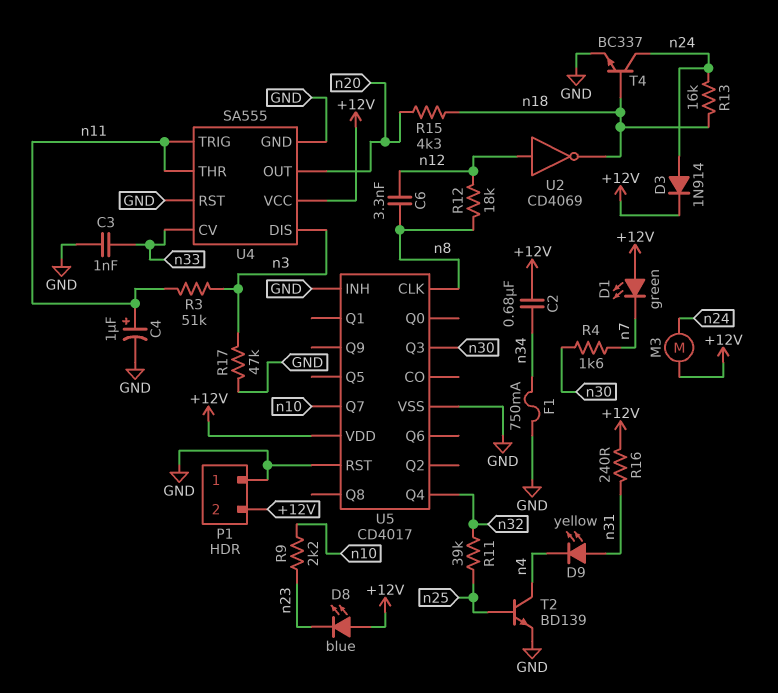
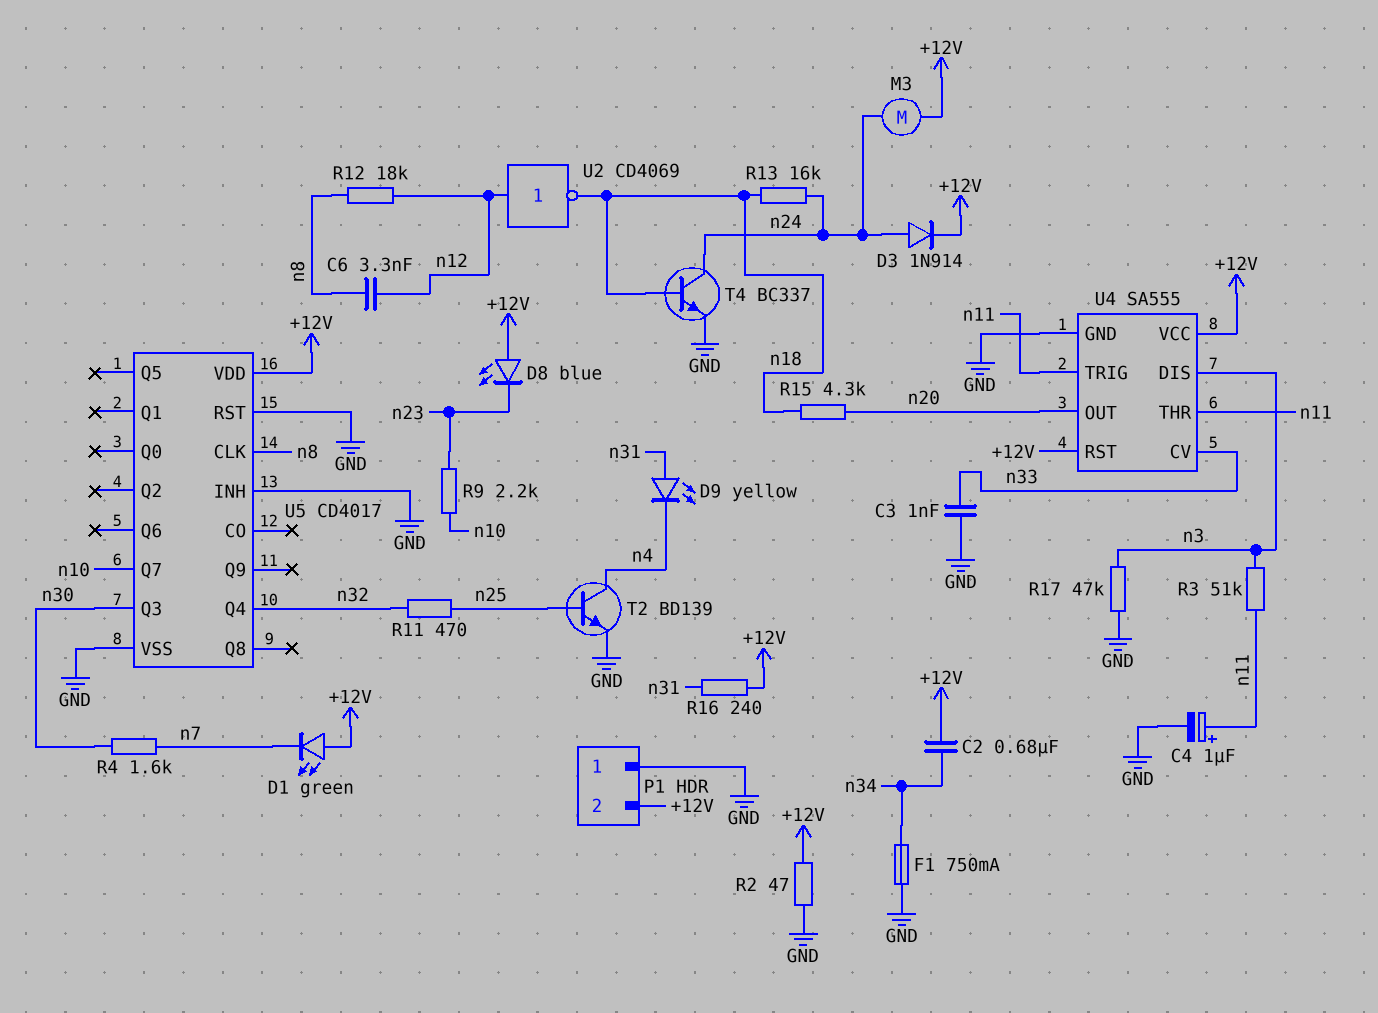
R2: none -> 47 (+12V, GND)
R11: 39k (n25, n32) -> 470 (n25, n32)
U4 pin RST: GND -> +12V

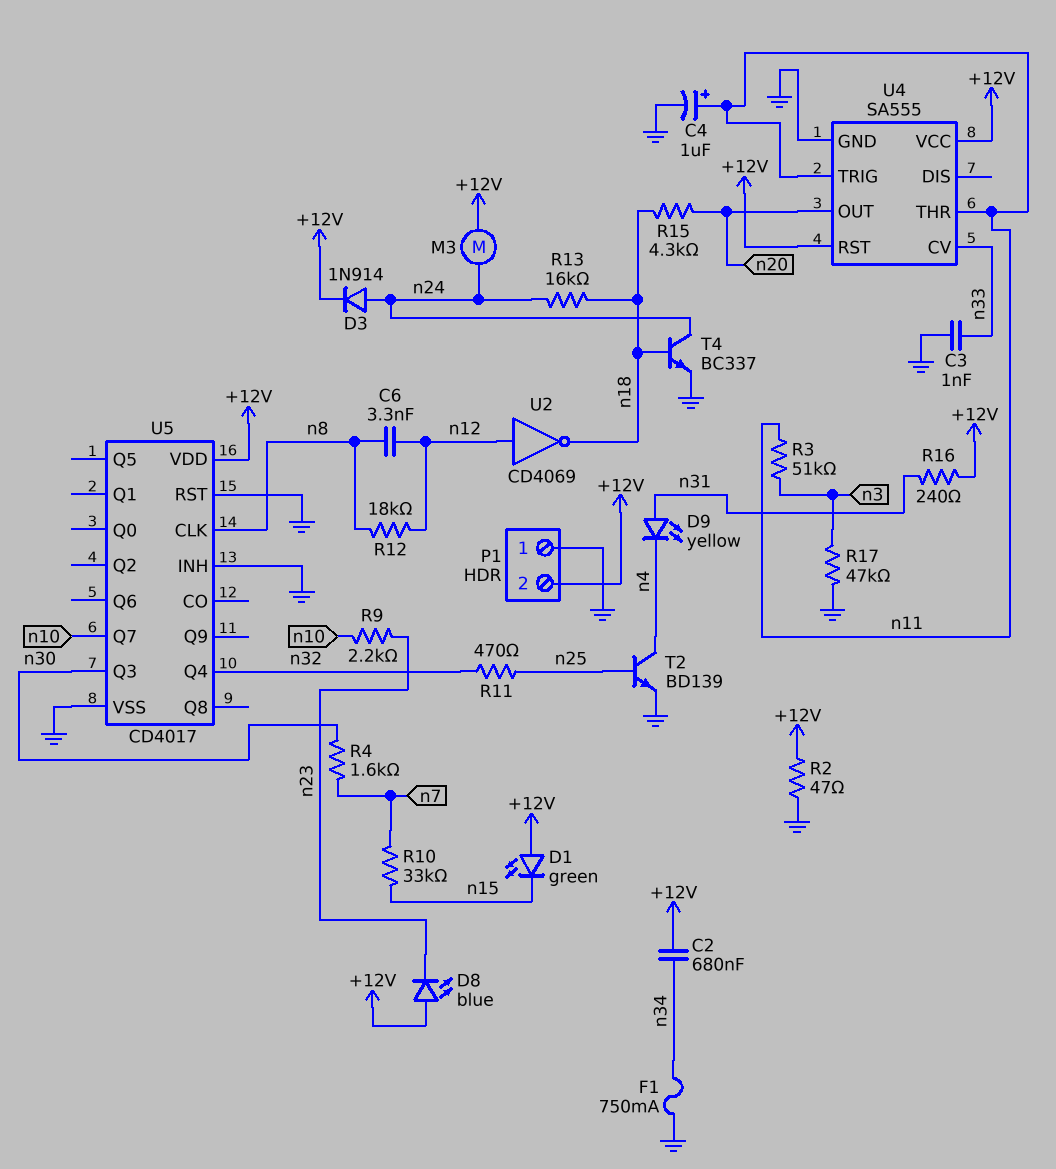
D1: LED green (A +12V, K n7) -> LED green (A +12V, K n15)
R10: none -> 33k (n7, n15)
U4 pin DIS: n3 -> none

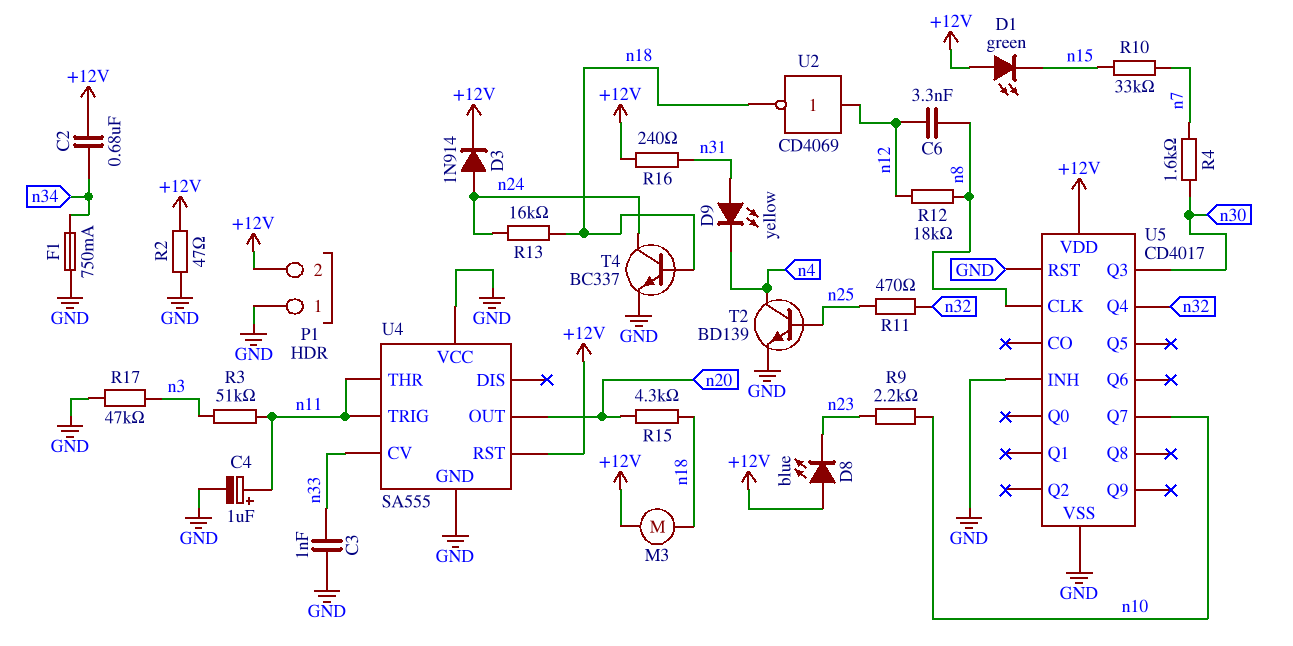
M3: motor (+12V, n24) -> motor (+12V, n18)
U4 pin VCC: +12V -> GND

